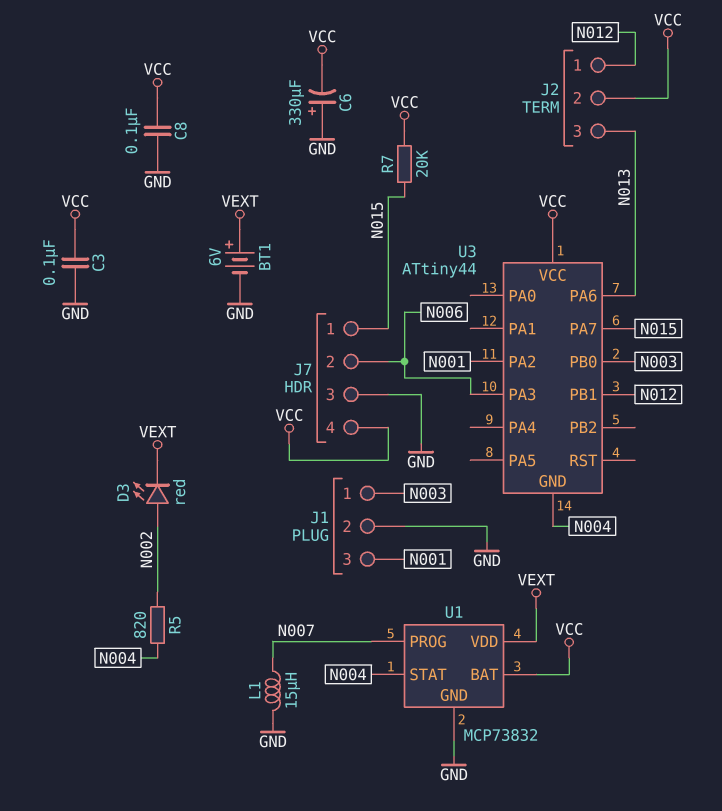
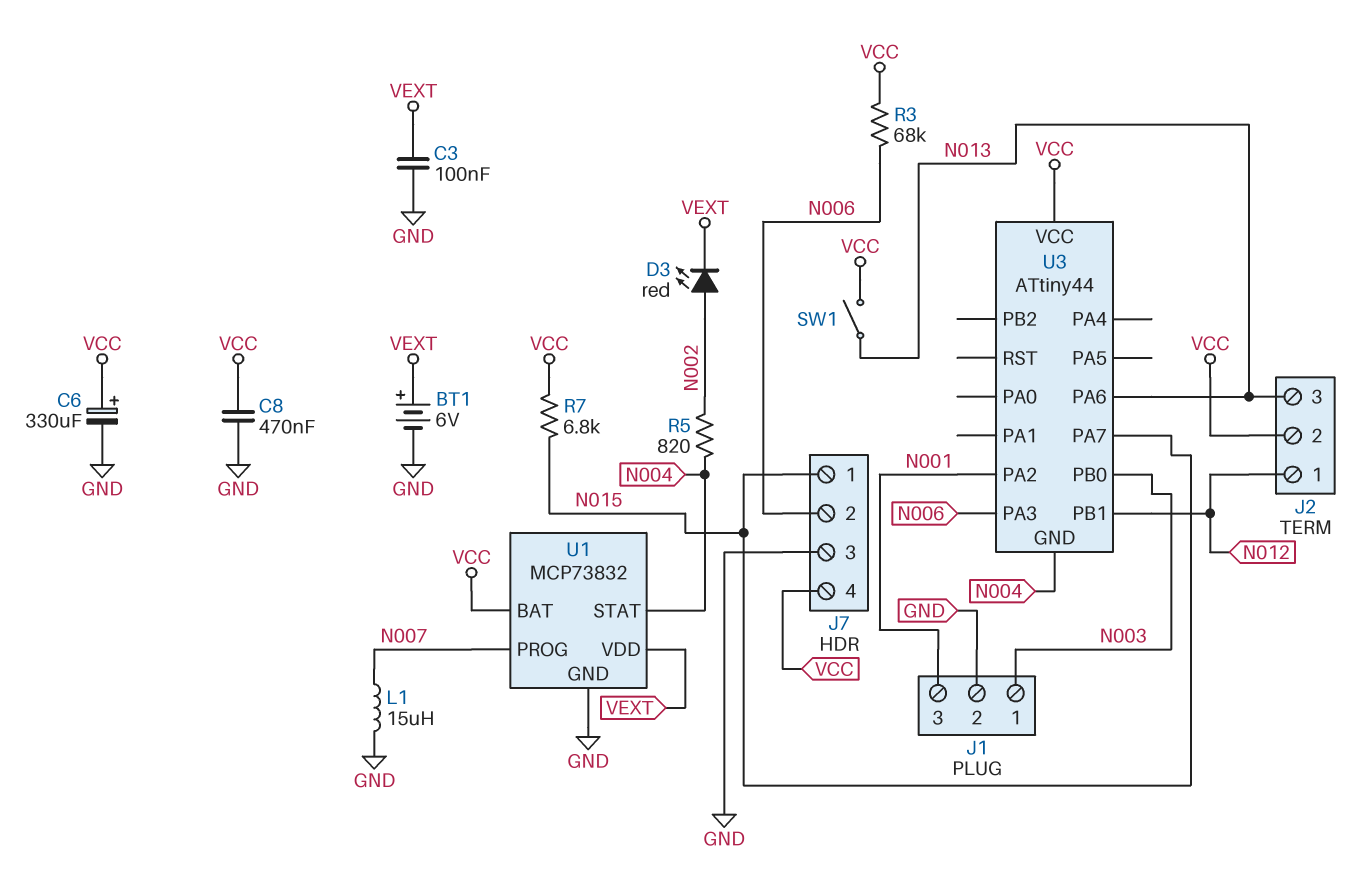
C3: 100nF (GND, VCC) -> 100nF (GND, VEXT)
C6: 330uF (plus GND, minus VCC) -> 330uF (plus VCC, minus GND)
C8: 100nF (GND, VCC) -> 470nF (GND, VCC)
R3: none -> 68k (N006, VCC)
R7: 20k (N015, VCC) -> 6.8k (N015, VCC)
SW1: none -> switch (N013, VCC)

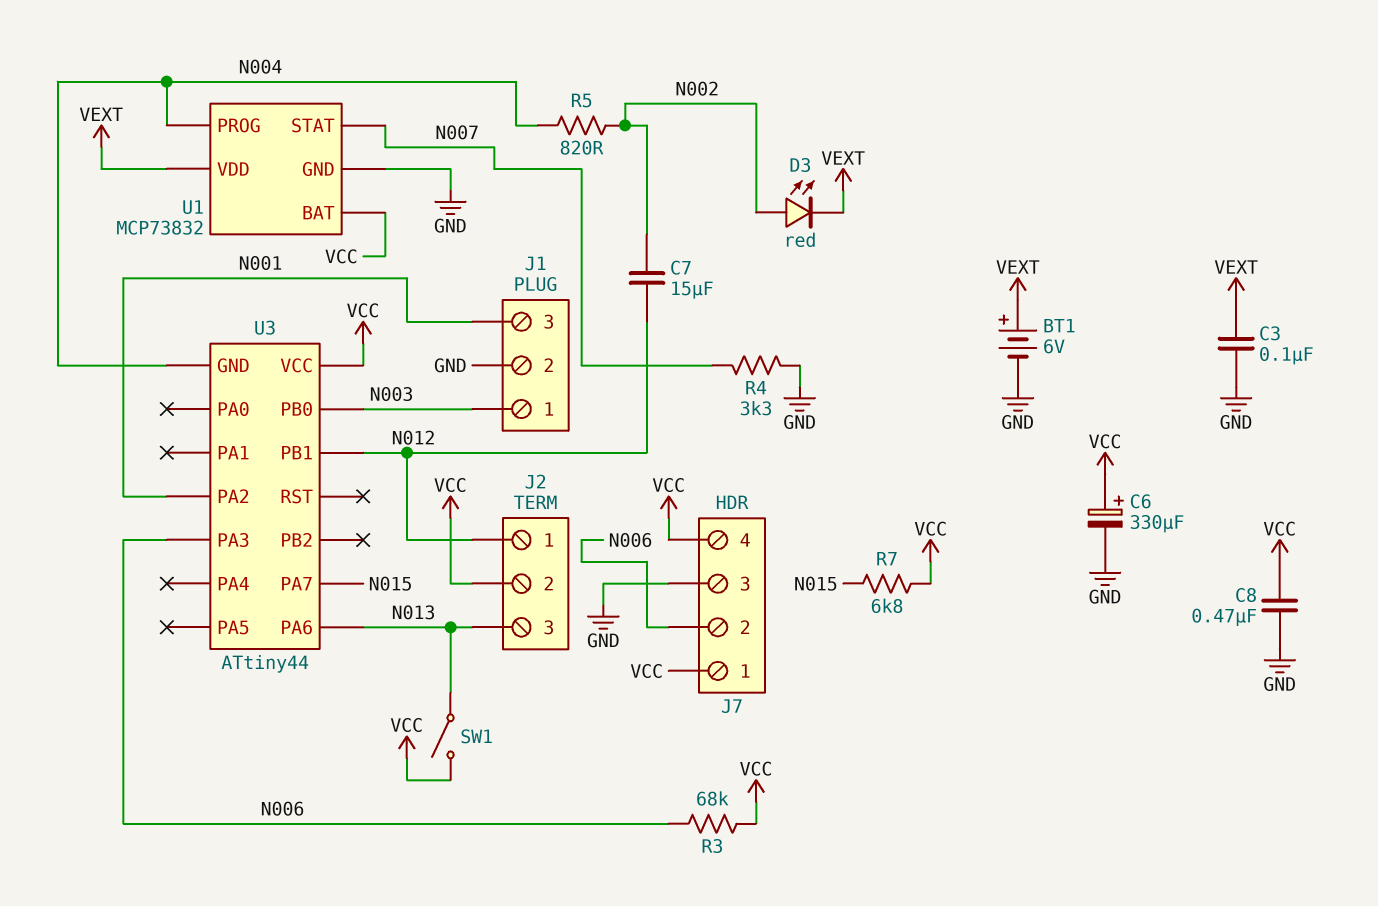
C7: none -> 15uF (N002, N012)
J7 pin 1: N015 -> VCC
L1: 15uH (GND, N007) -> none
R4: none -> 3.3k (GND, N007)
U1 pin PROG: N007 -> N004
U1 pin STAT: N004 -> N007

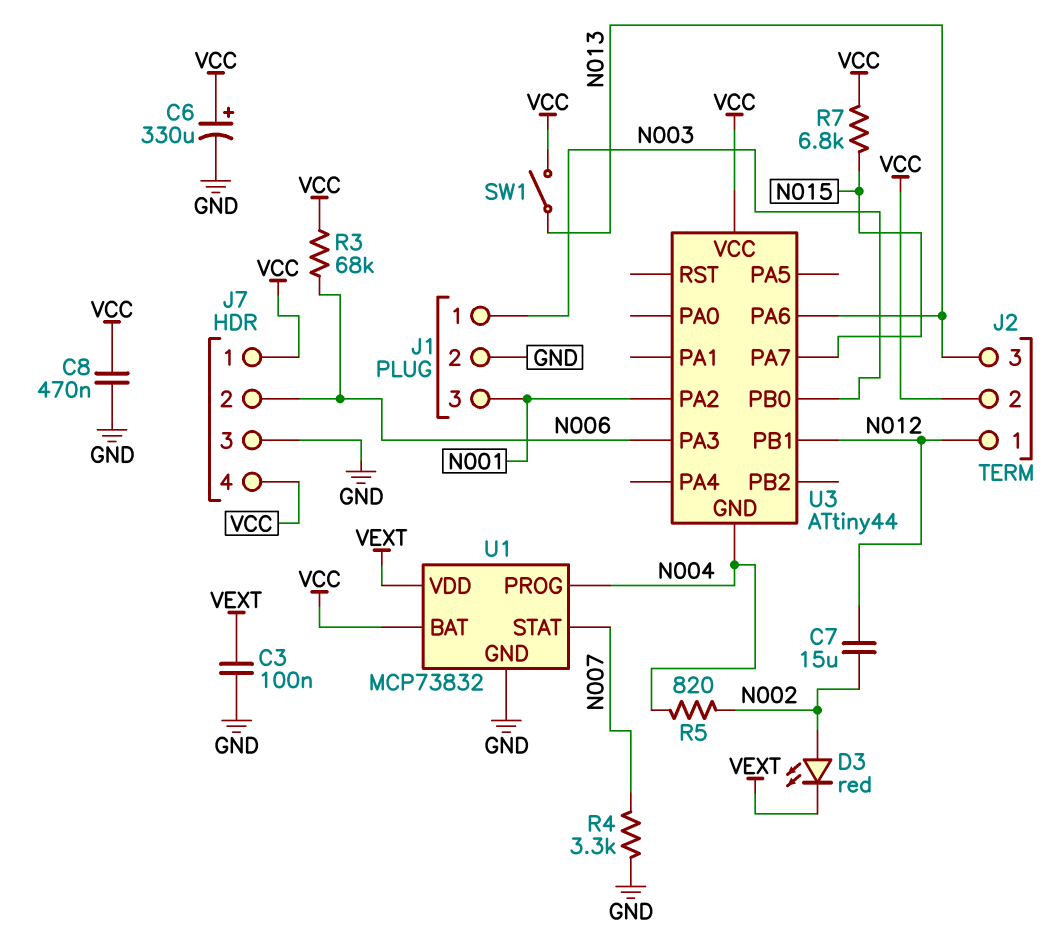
BT1: 6V (plus VEXT, minus GND) -> none

